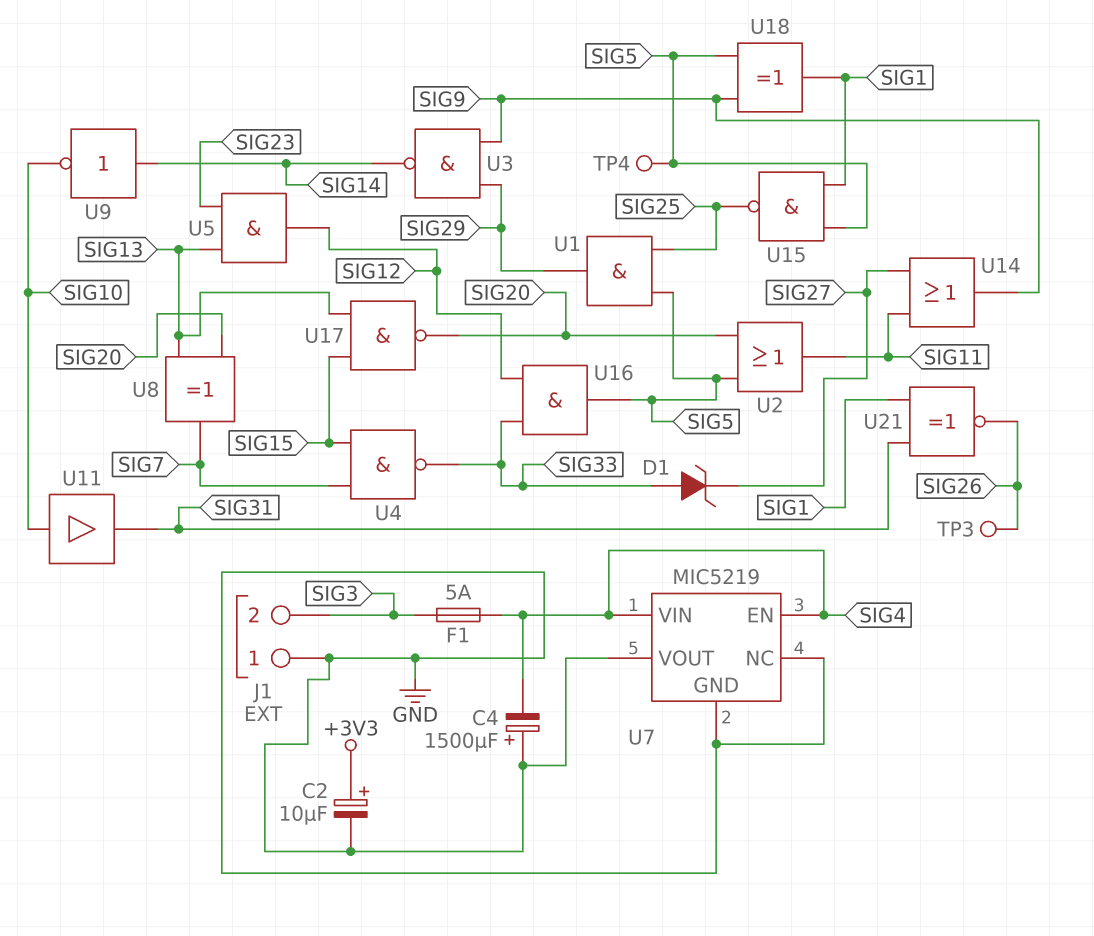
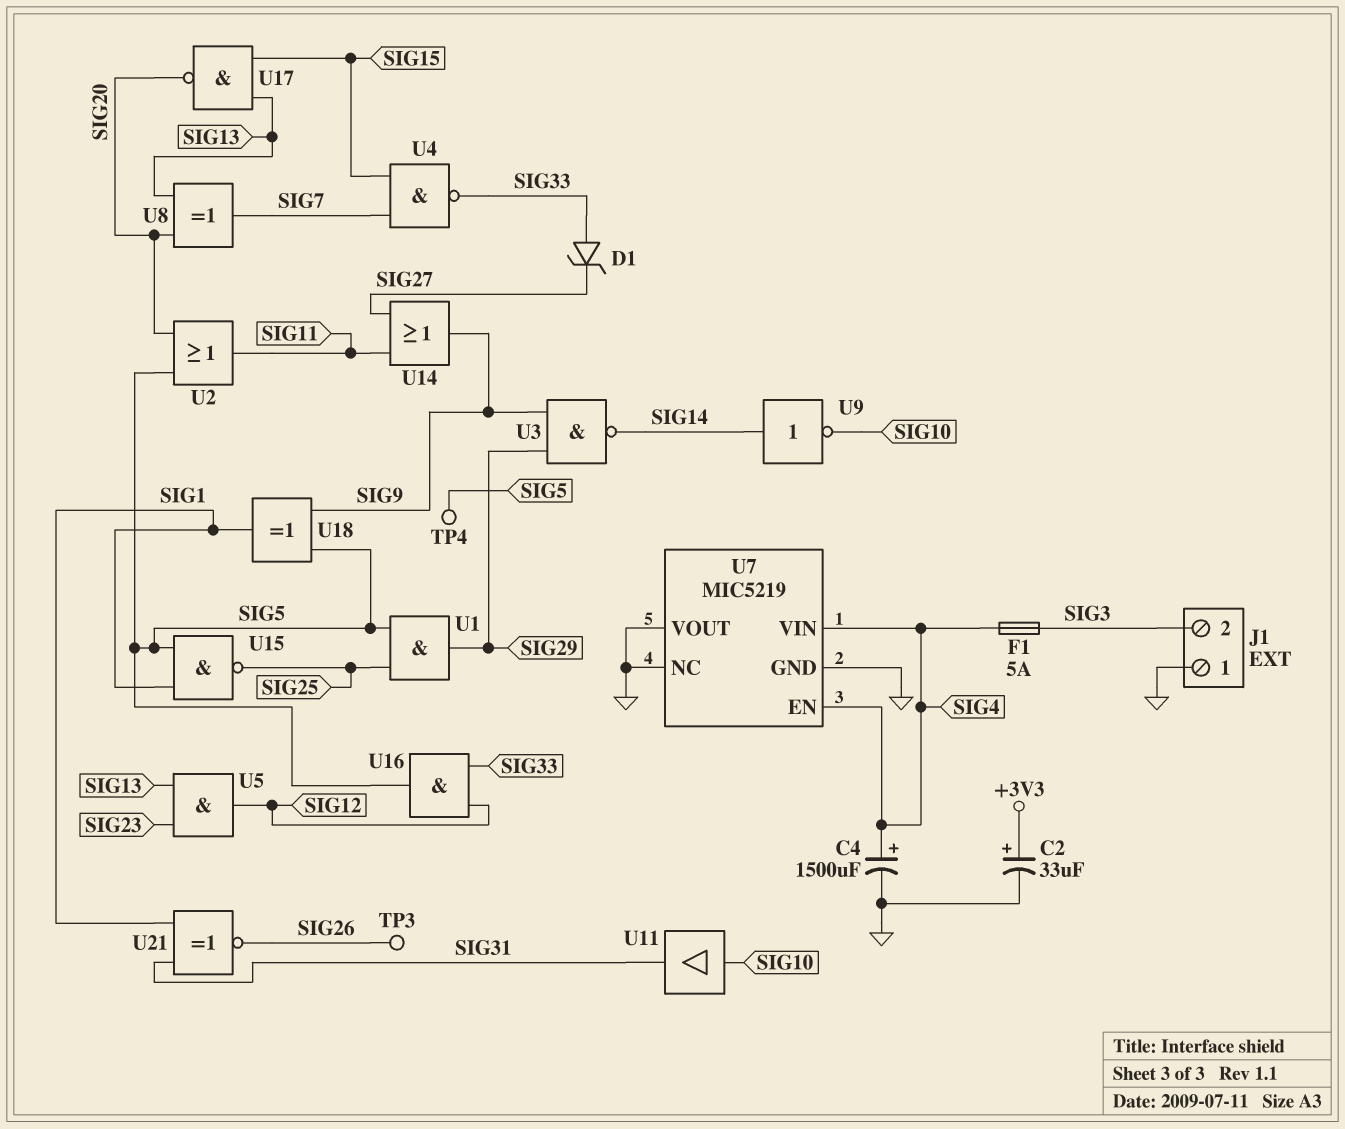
C2: 10uF (plus +3V3, minus GND) -> 33uF (plus +3V3, minus GND)
C4: 1500uF (plus GND, minus SIG4) -> 1500uF (plus SIG4, minus GND)

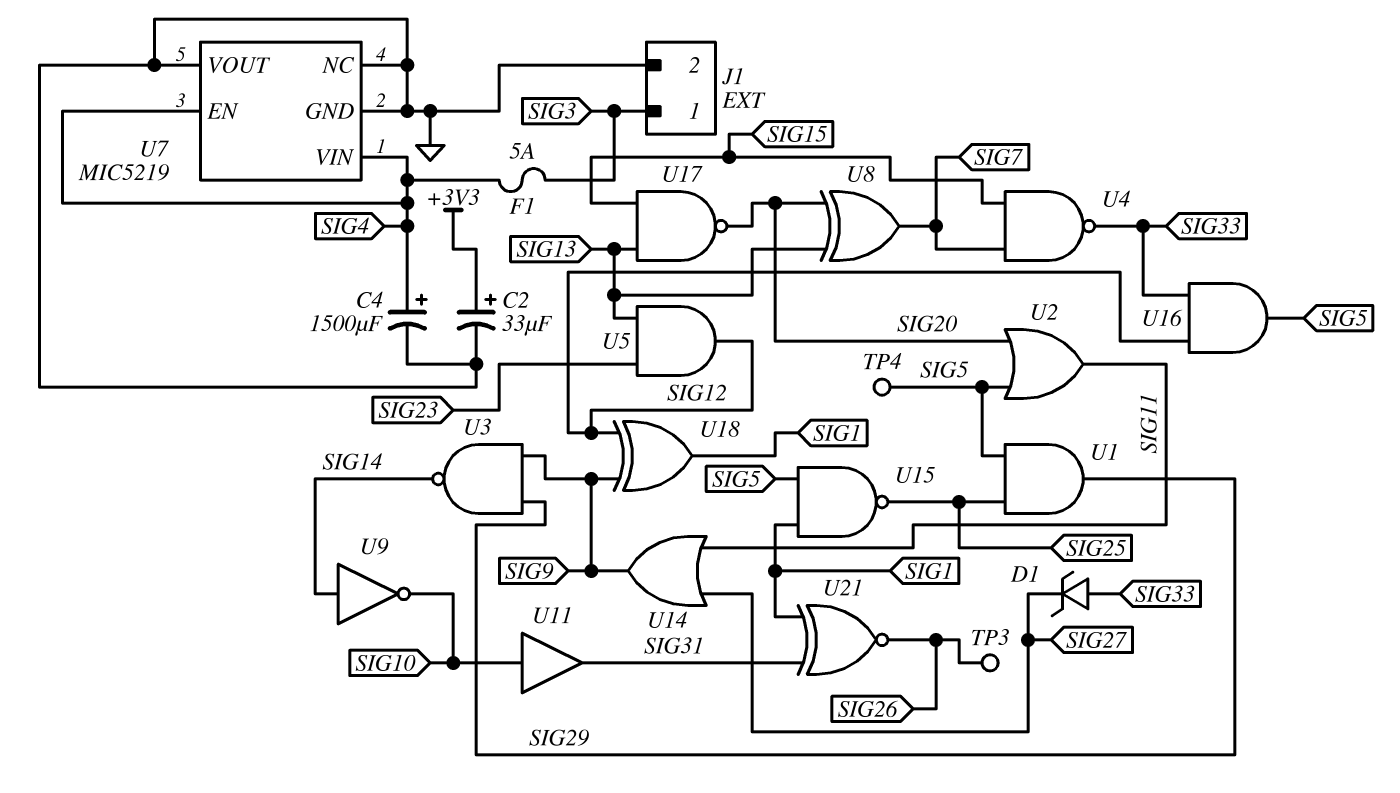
J1 pin 1: GND -> SIG3
J1 pin 2: SIG3 -> GND
U18: XOR (in SIG5, in SIG9, out SIG1) -> XOR (in SIG9, in SIG12, out SIG1)

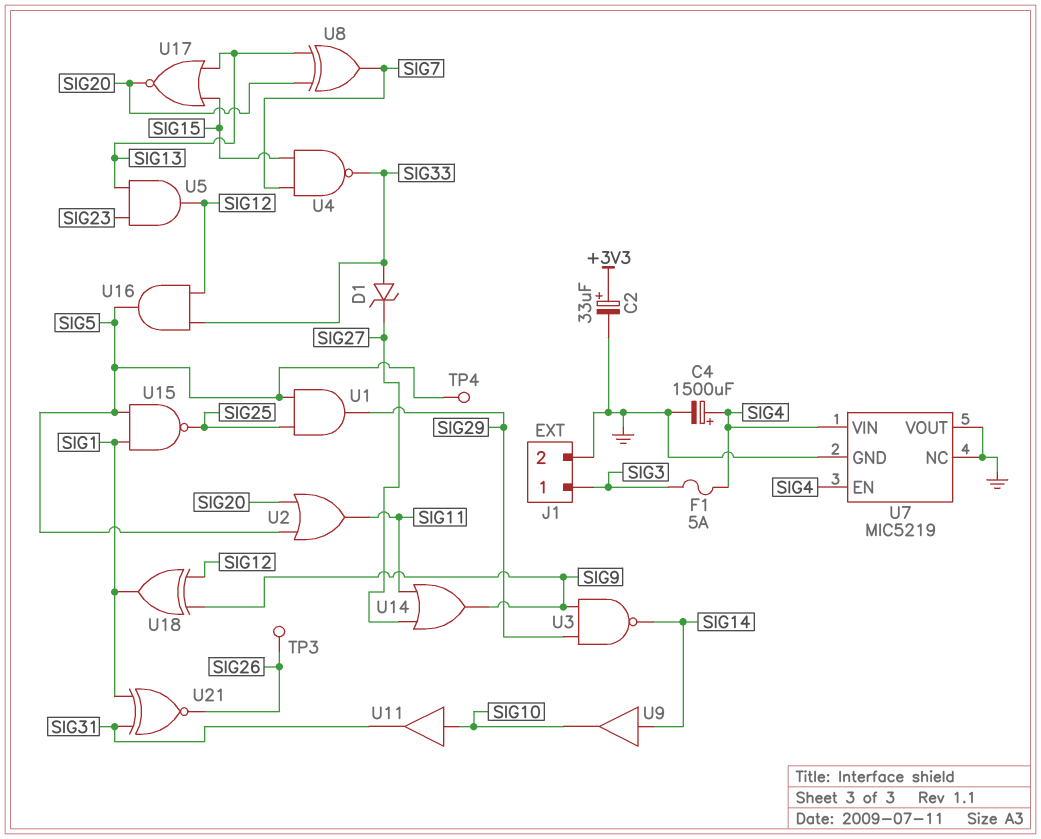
U9: NOT (in SIG14, out SIG10) -> buffer (in SIG14, out SIG10)
U17: NAND (in SIG13, in SIG15, out SIG20) -> NOR (in SIG13, in SIG15, out SIG20)

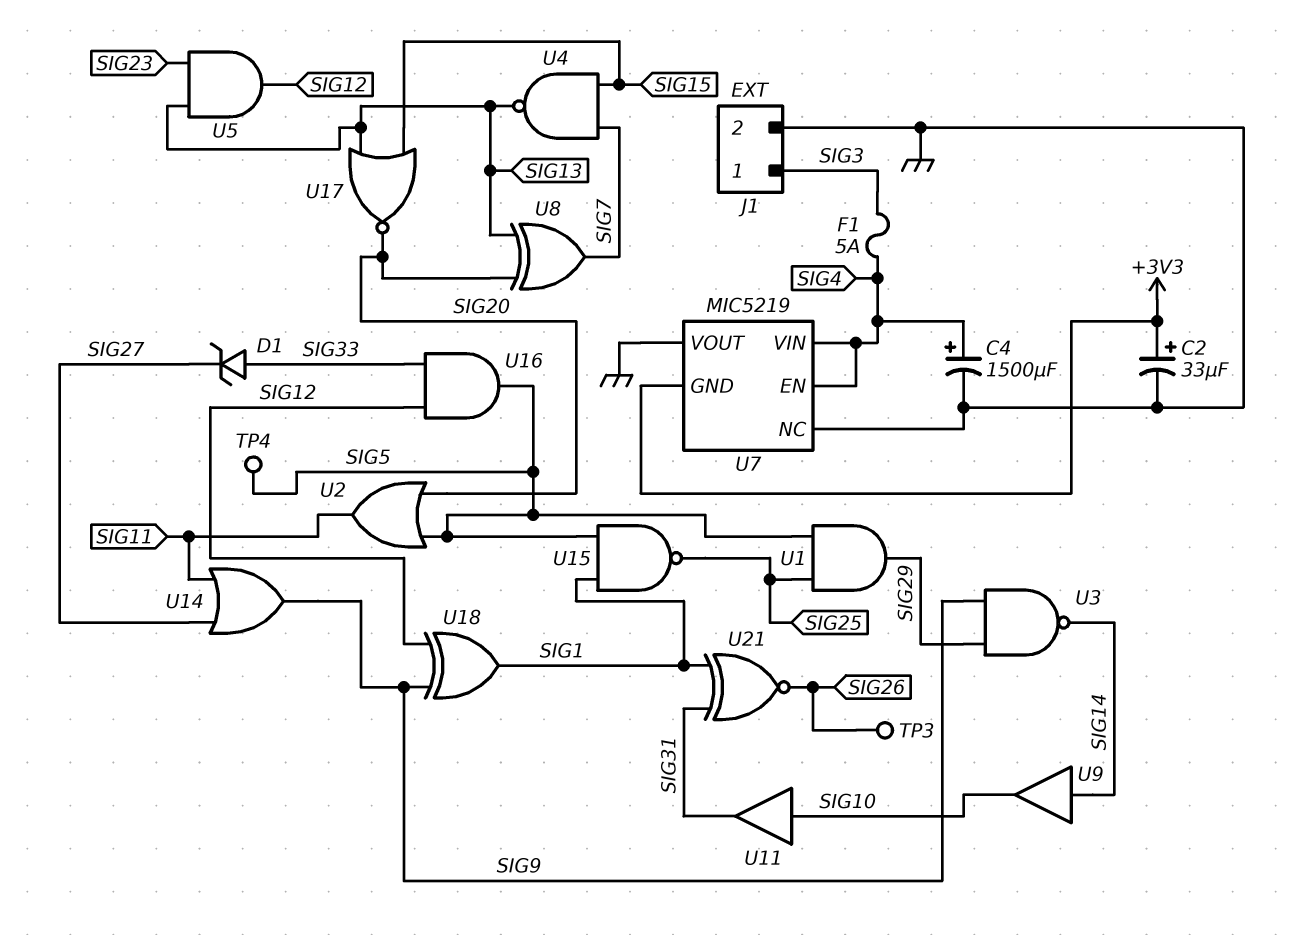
U4: NAND (in SIG7, in SIG15, out SIG33) -> NAND (in SIG7, in SIG15, out SIG13)
U7 pin GND: GND -> +3V3

